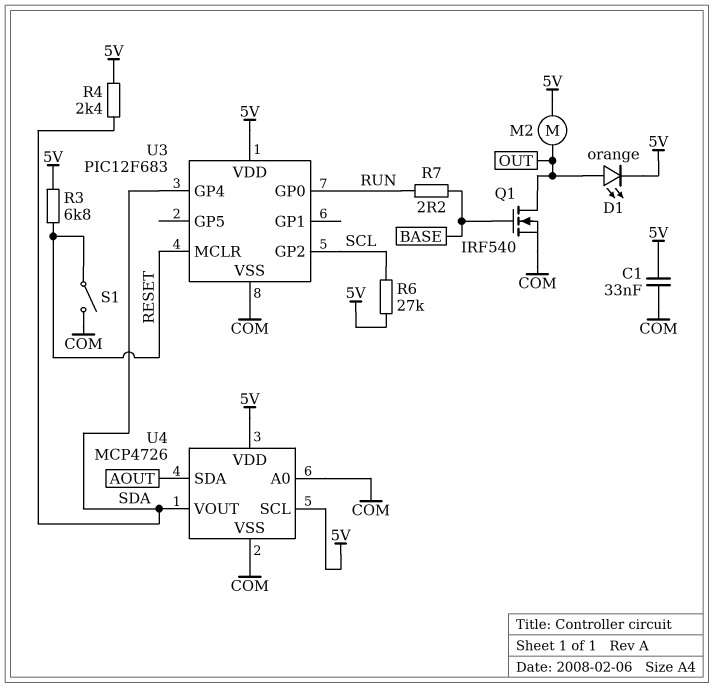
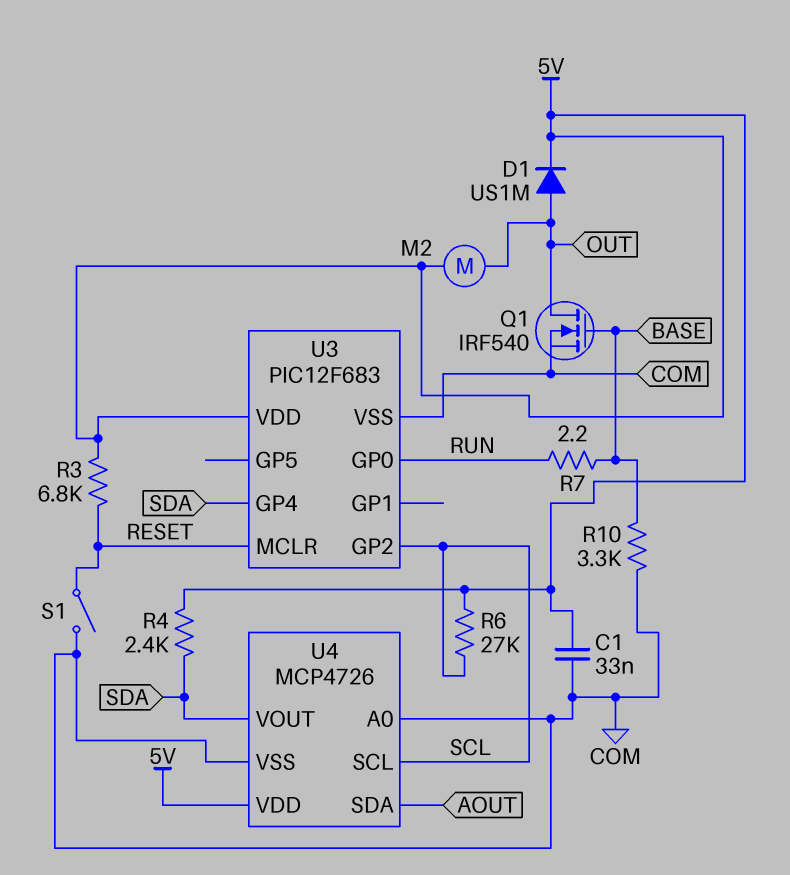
D1: LED orange (A OUT, K 5V) -> diode US1M (A OUT, K 5V)
R10: none -> 3.3k (BASE, COM)
U4 pin SCL: 5V -> SCL

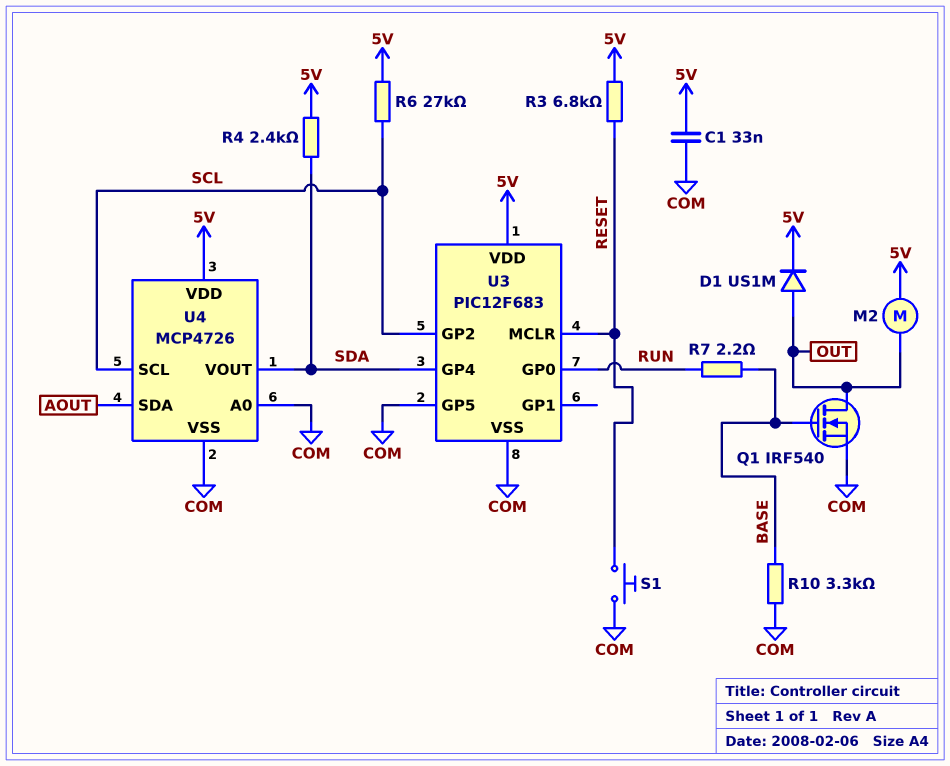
S1: switch (COM, RESET) -> button (COM, RESET)
U3 pin GP5: none -> COM

